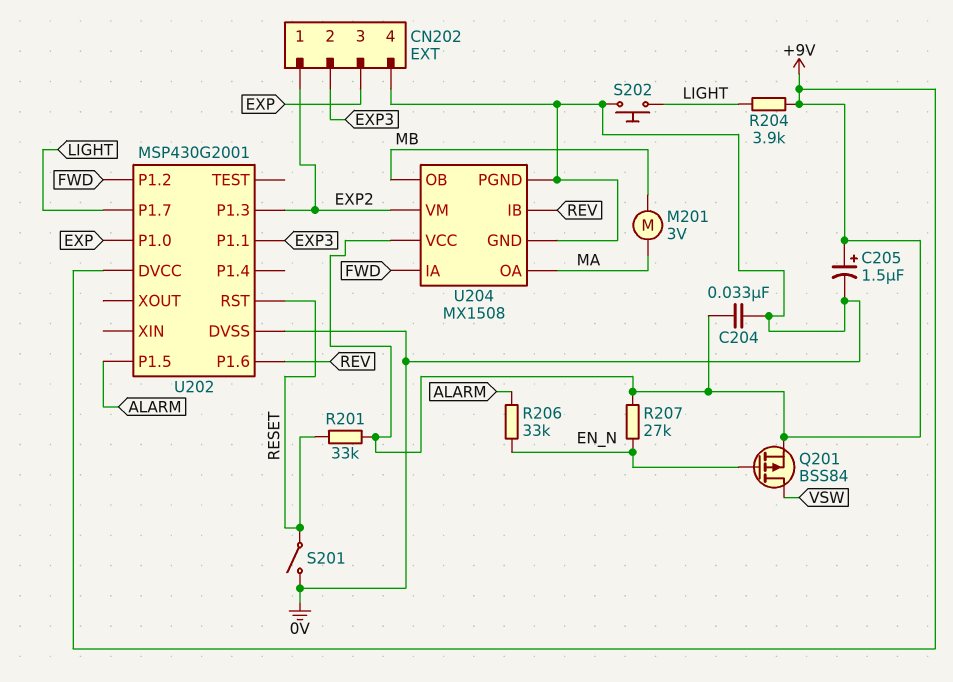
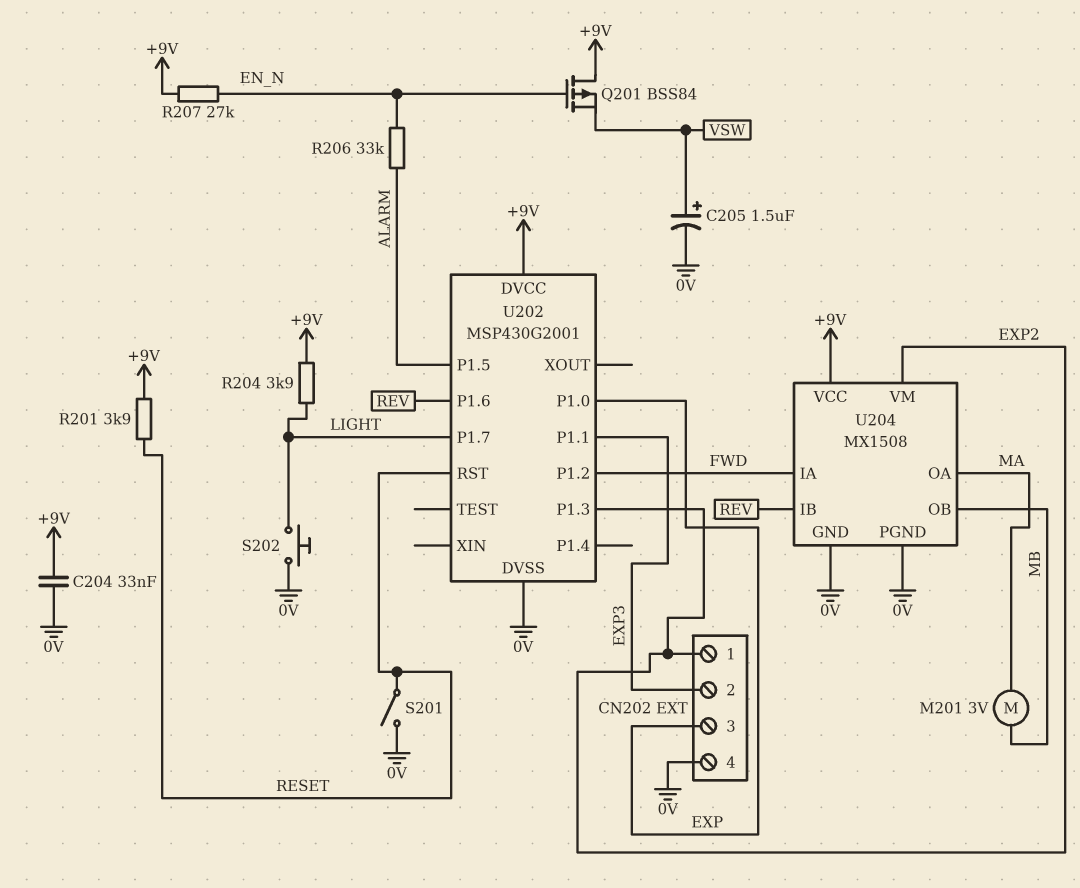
C205: 1.5uF (plus +9V, minus 0V) -> 1.5uF (plus VSW, minus 0V)
Q201: PMOS BSS84 (G EN_N, D VSW, S +9V) -> PMOS BSS84 (G EN_N, D +9V, S VSW)
R201: 33k (+9V, RESET) -> 3.9k (+9V, RESET)

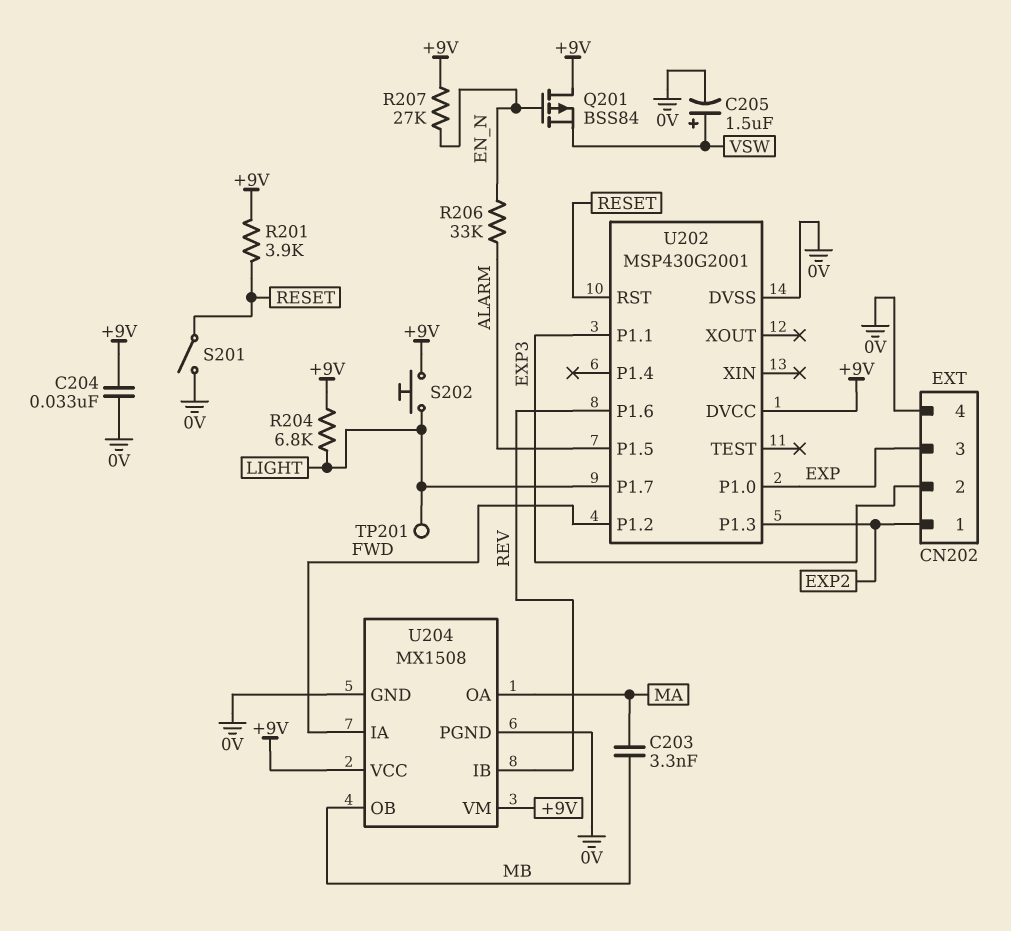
C203: none -> 3.3nF (MA, MB)
M201: motor 3V (MA, MB) -> none
R204: 3.9k (+9V, LIGHT) -> 6.8k (+9V, LIGHT)
S202: button (0V, LIGHT) -> button (+9V, LIGHT)
TP201: none -> test point (LIGHT)
U204 pin VM: EXP2 -> +9V

